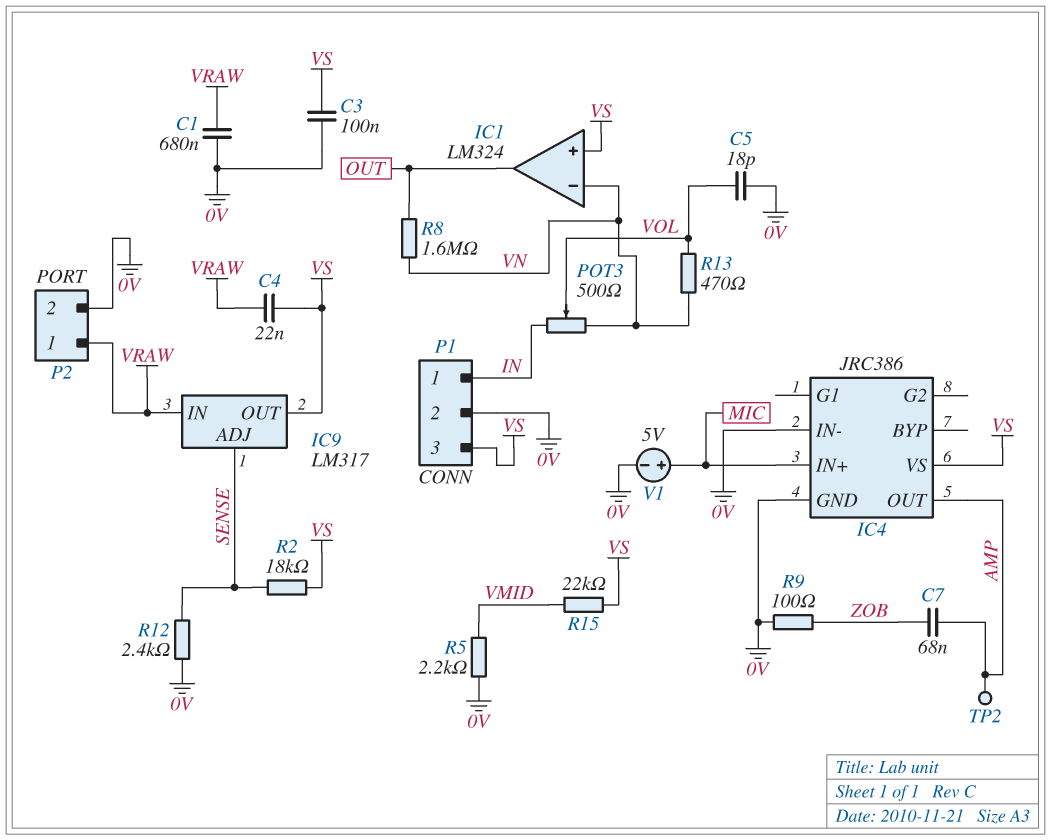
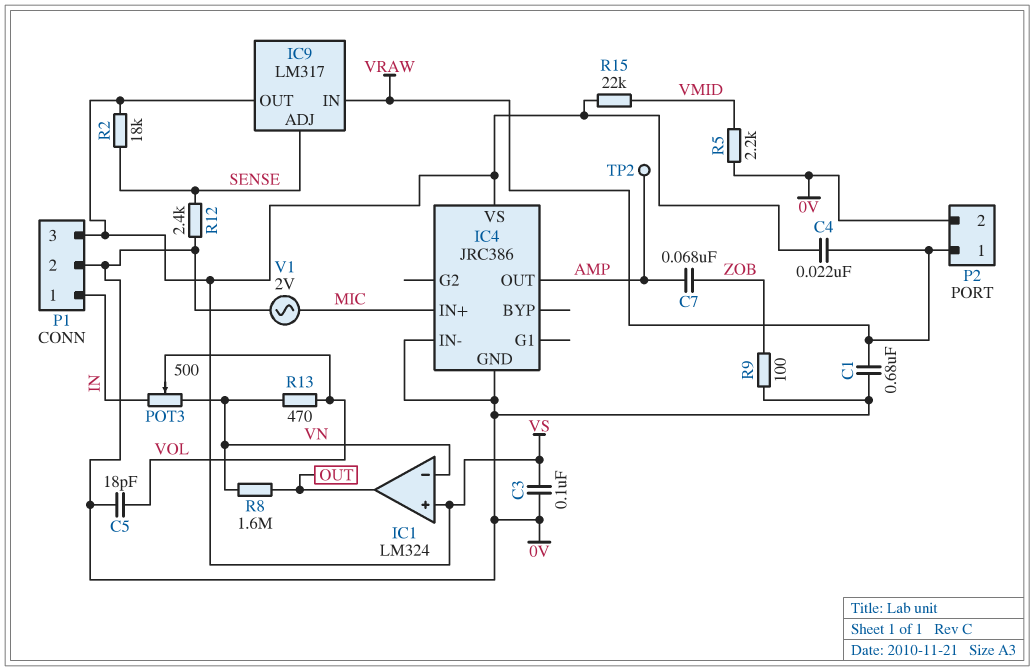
V1: 5V (plus MIC, minus 0V) -> AC 2V (0V, MIC)

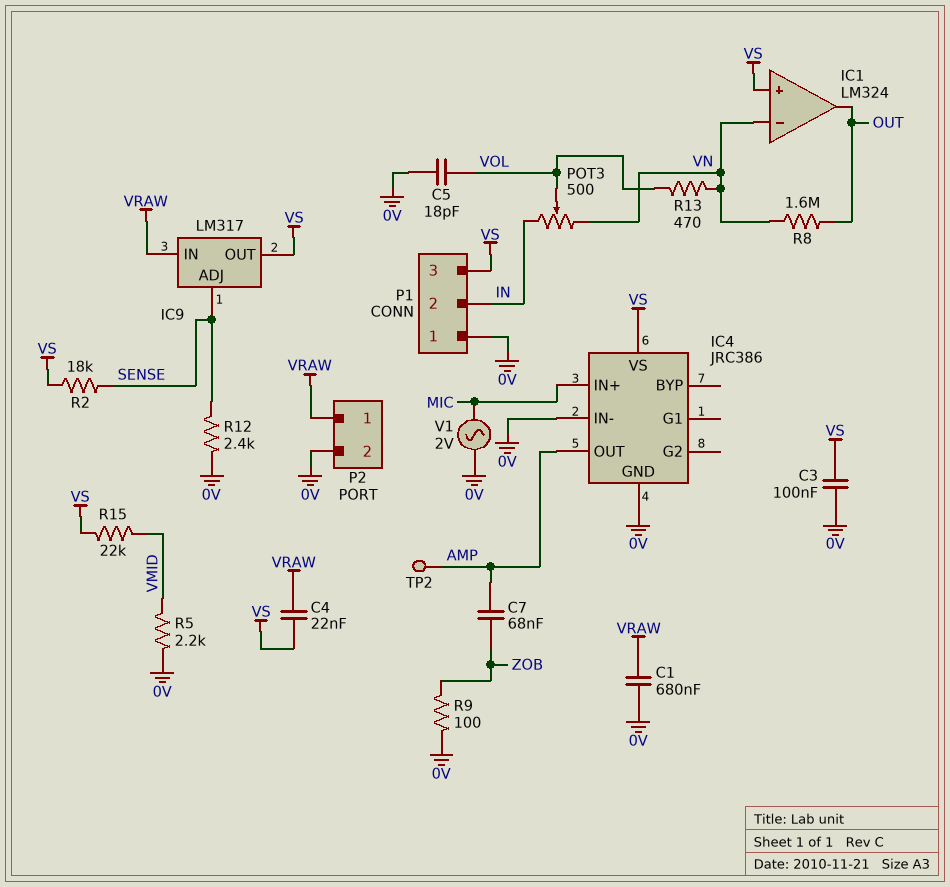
P1 pin 1: IN -> 0V
P1 pin 2: 0V -> IN

